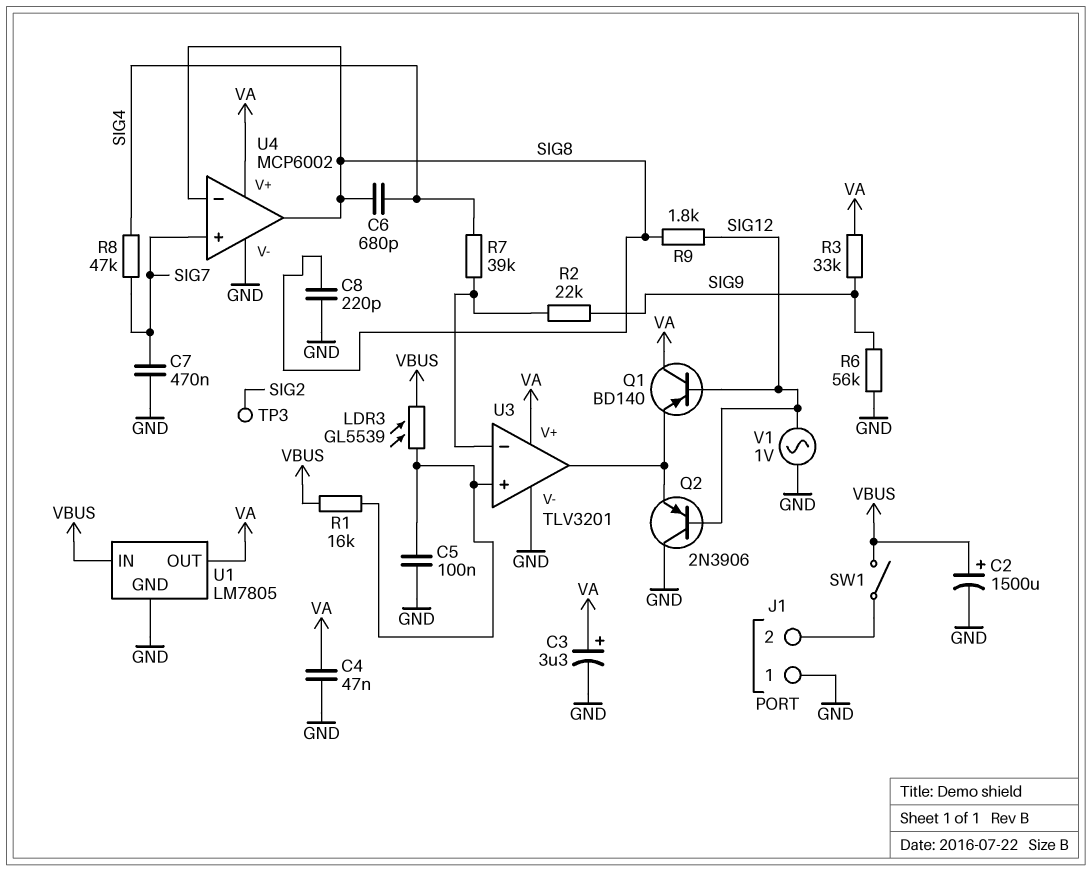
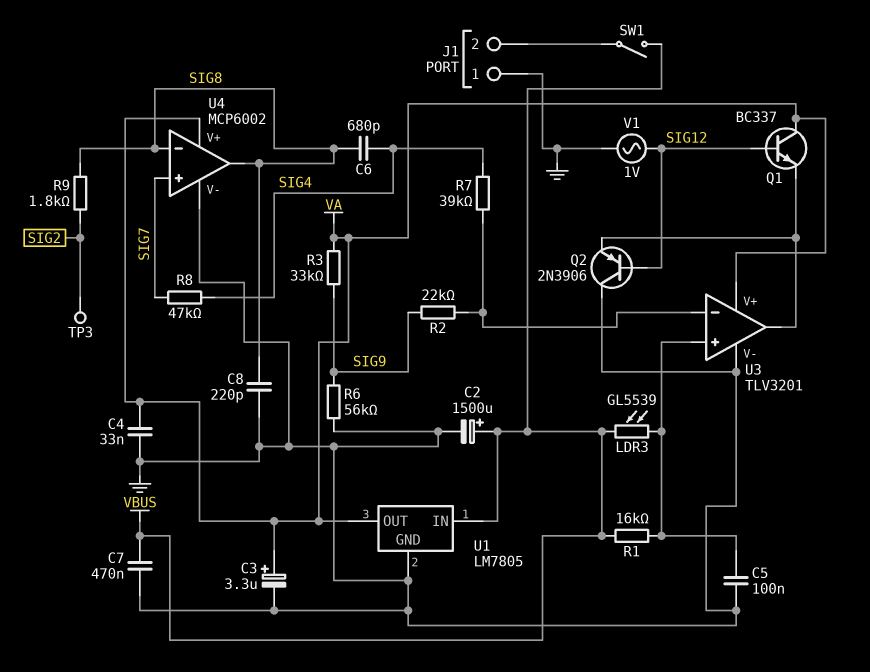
C4: 47nF (GND, VA) -> 33nF (GND, VA)
C7: 470nF (GND, SIG7) -> 470nF (GND, VBUS)
Q1: PNP BD140 (B SIG12, C VA, E U3/out) -> NPN BC337 (B SIG12, C VA, E U3/out)
R9: 1.8k (SIG8, SIG12) -> 1.8k (SIG2, SIG8)

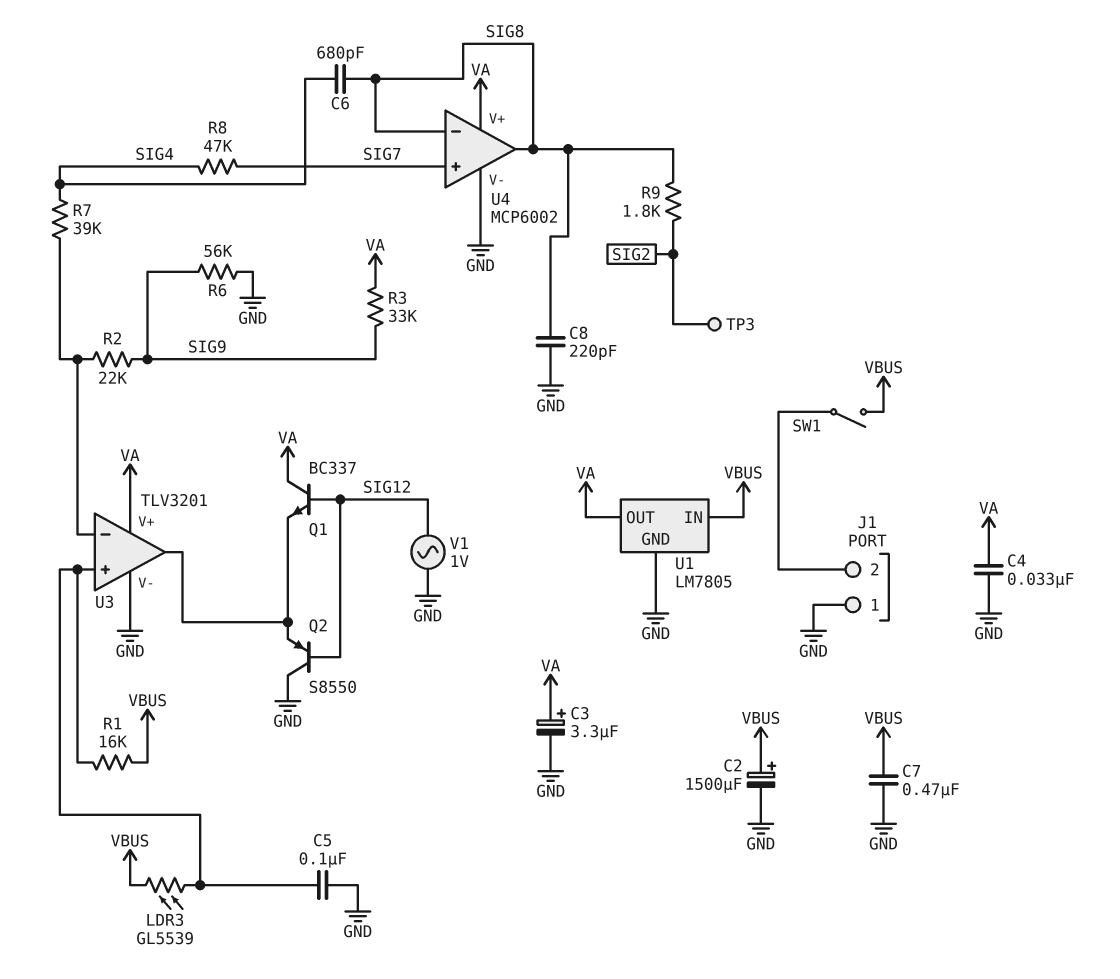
Q2: PNP 2N3906 (B SIG12, C GND, E U3/out) -> PNP S8550 (B SIG12, C GND, E U3/out)

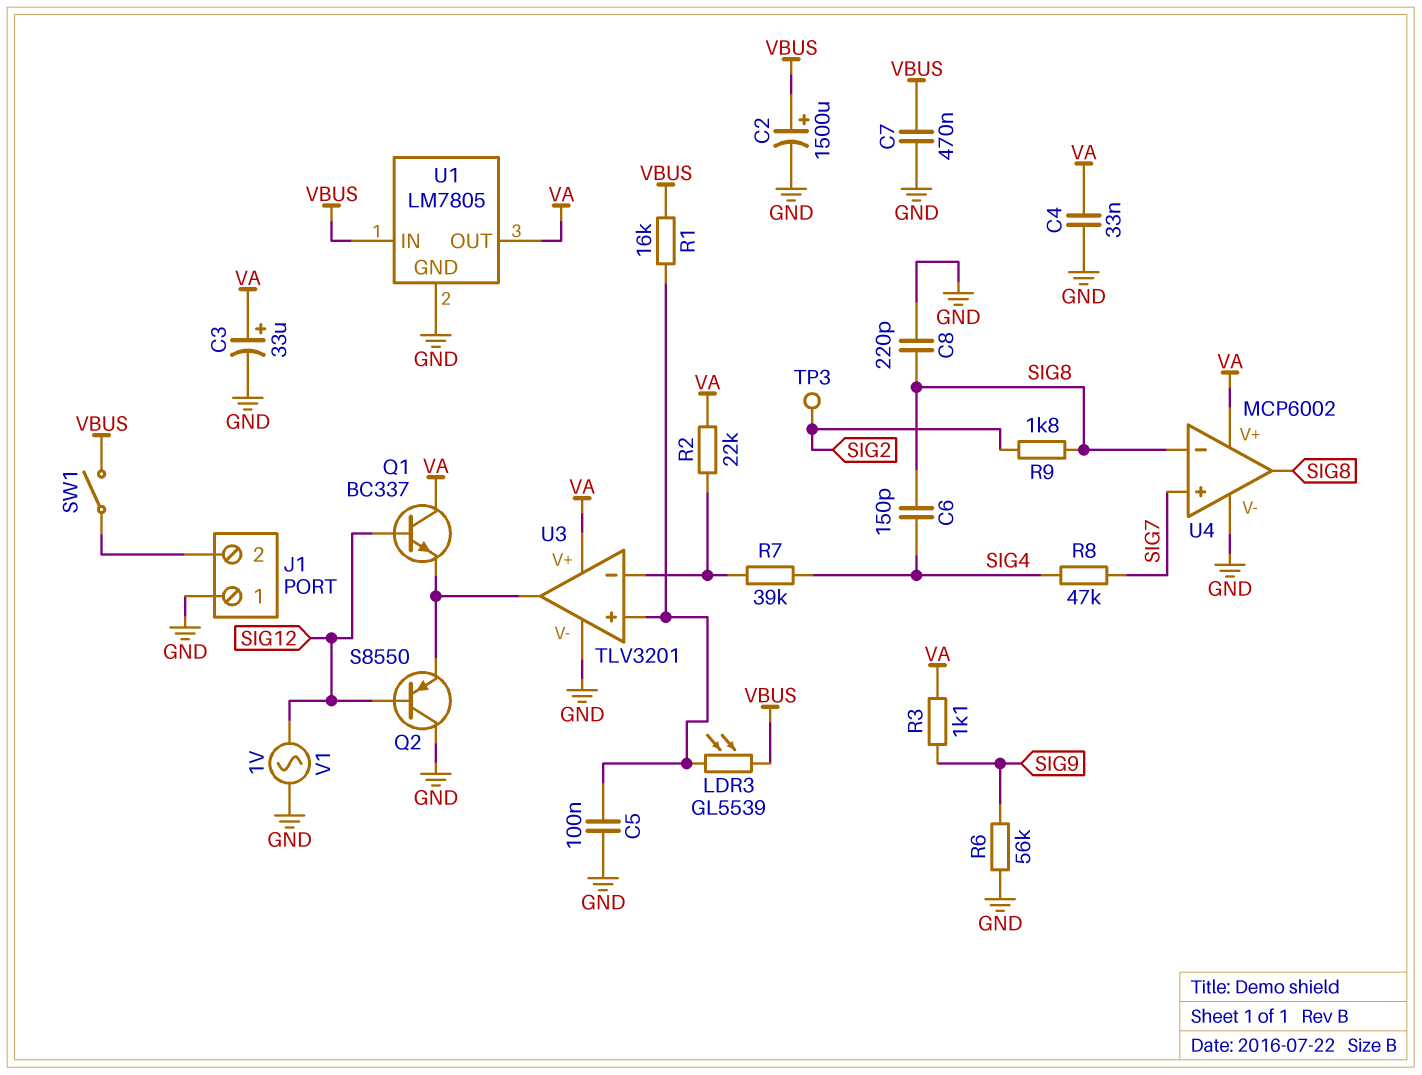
C3: 3.3uF (plus VA, minus GND) -> 33uF (plus VA, minus GND)
C6: 680pF (SIG4, SIG8) -> 150pF (SIG4, SIG8)
R2: 22k (SIG9, U3/in-) -> 22k (U3/in-, VA)
R3: 33k (SIG9, VA) -> 1.1k (SIG9, VA)

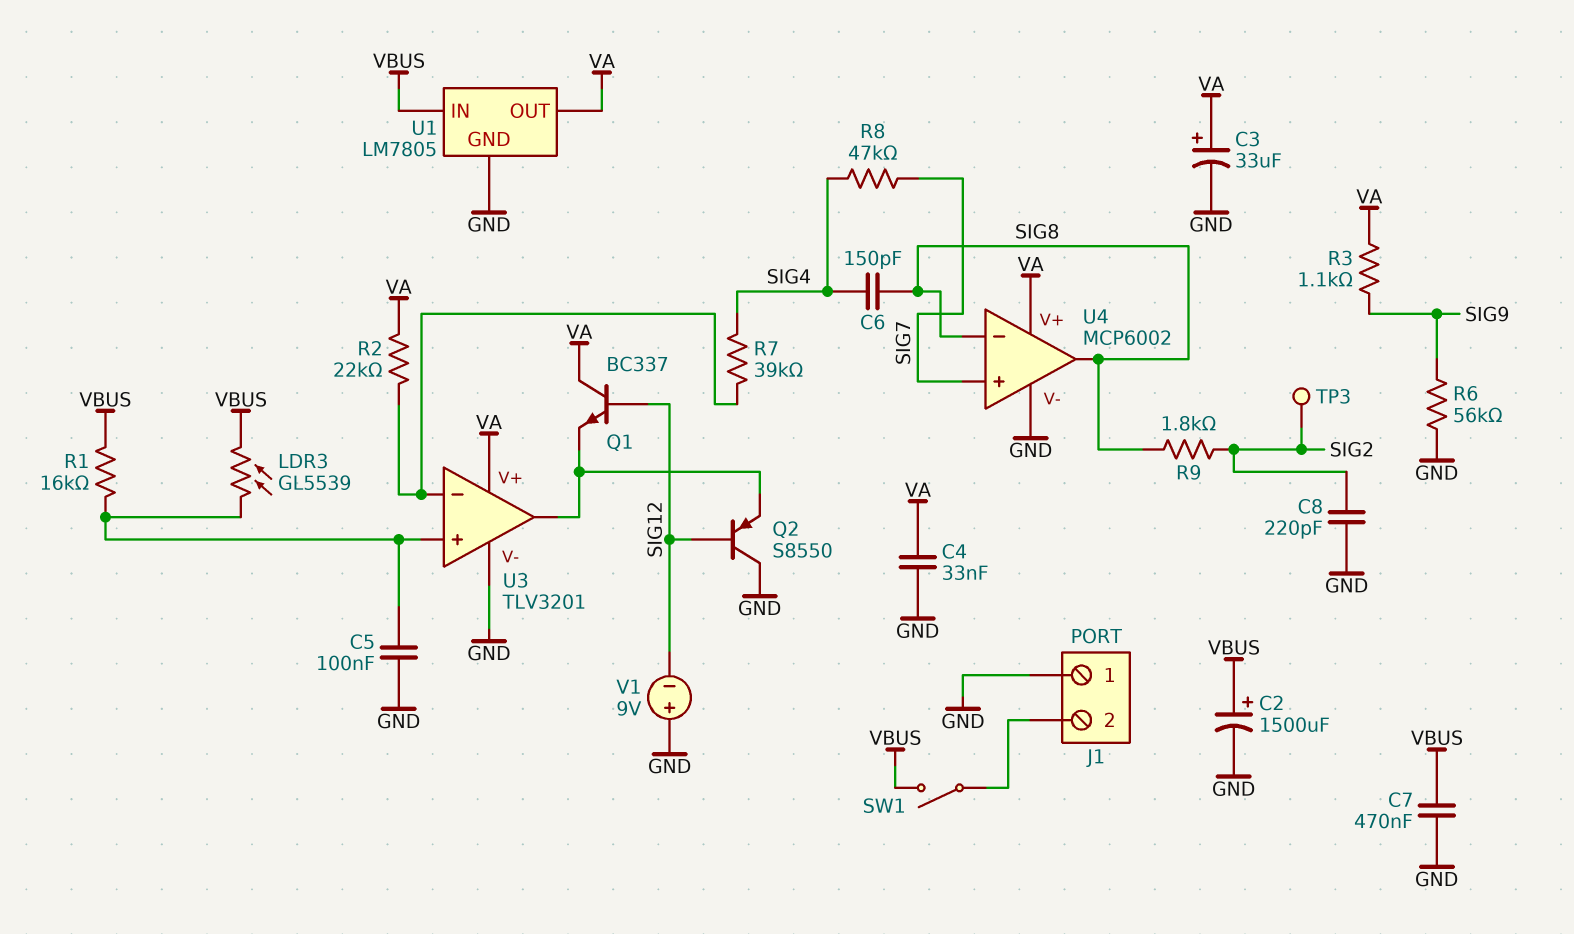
C8: 220pF (GND, SIG8) -> 220pF (GND, SIG2)
V1: AC 1V (GND, SIG12) -> 9V (plus GND, minus SIG12)

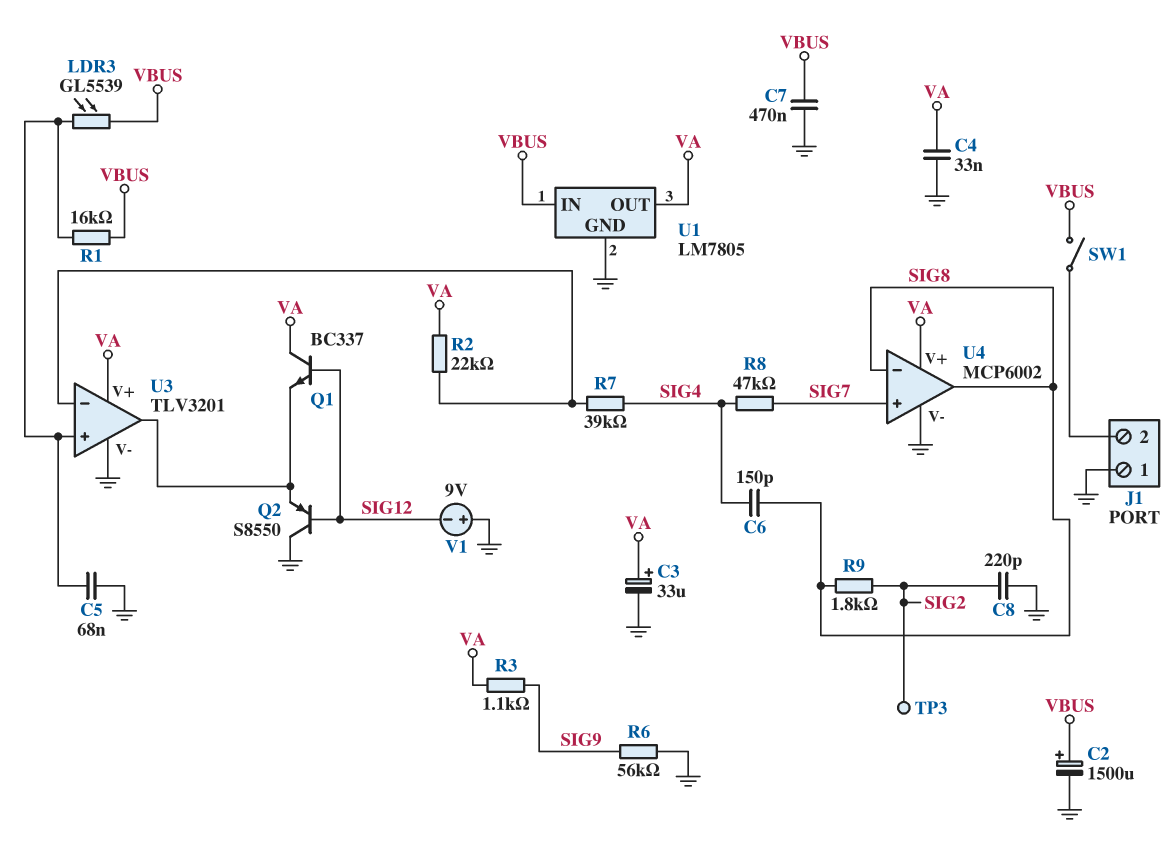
C5: 100nF (GND, U3/in+) -> 68nF (GND, U3/in+)

